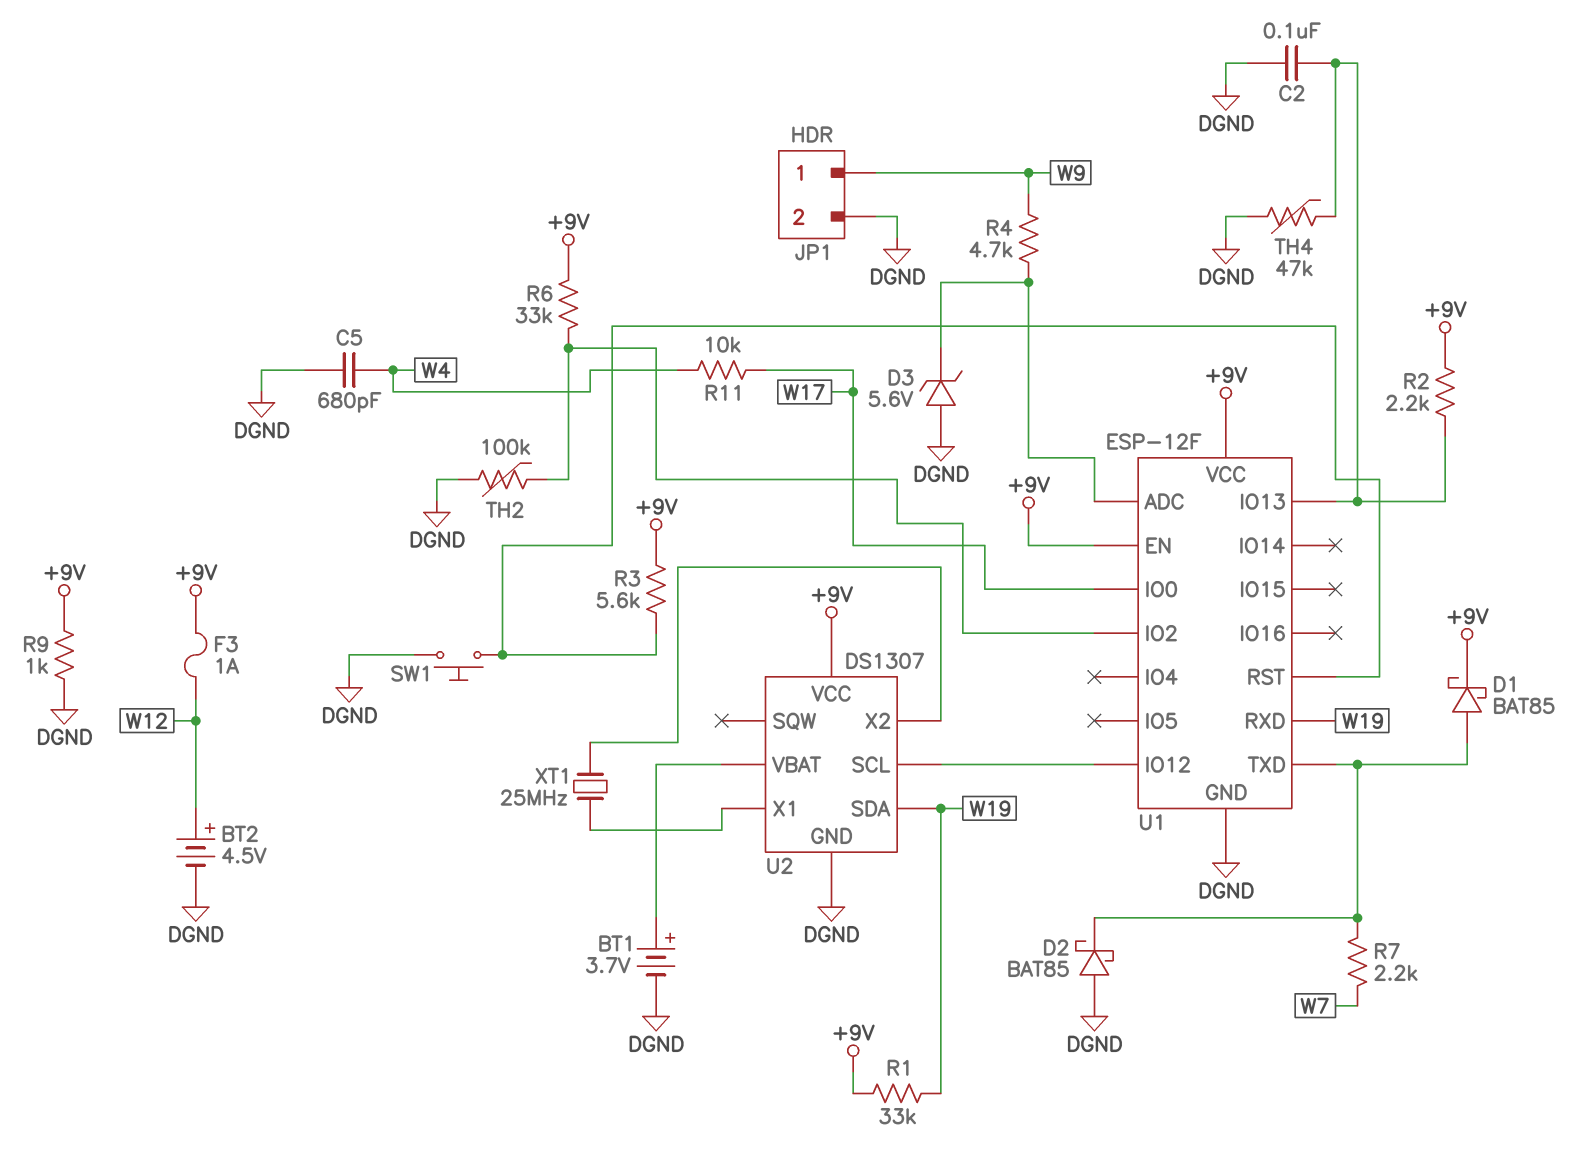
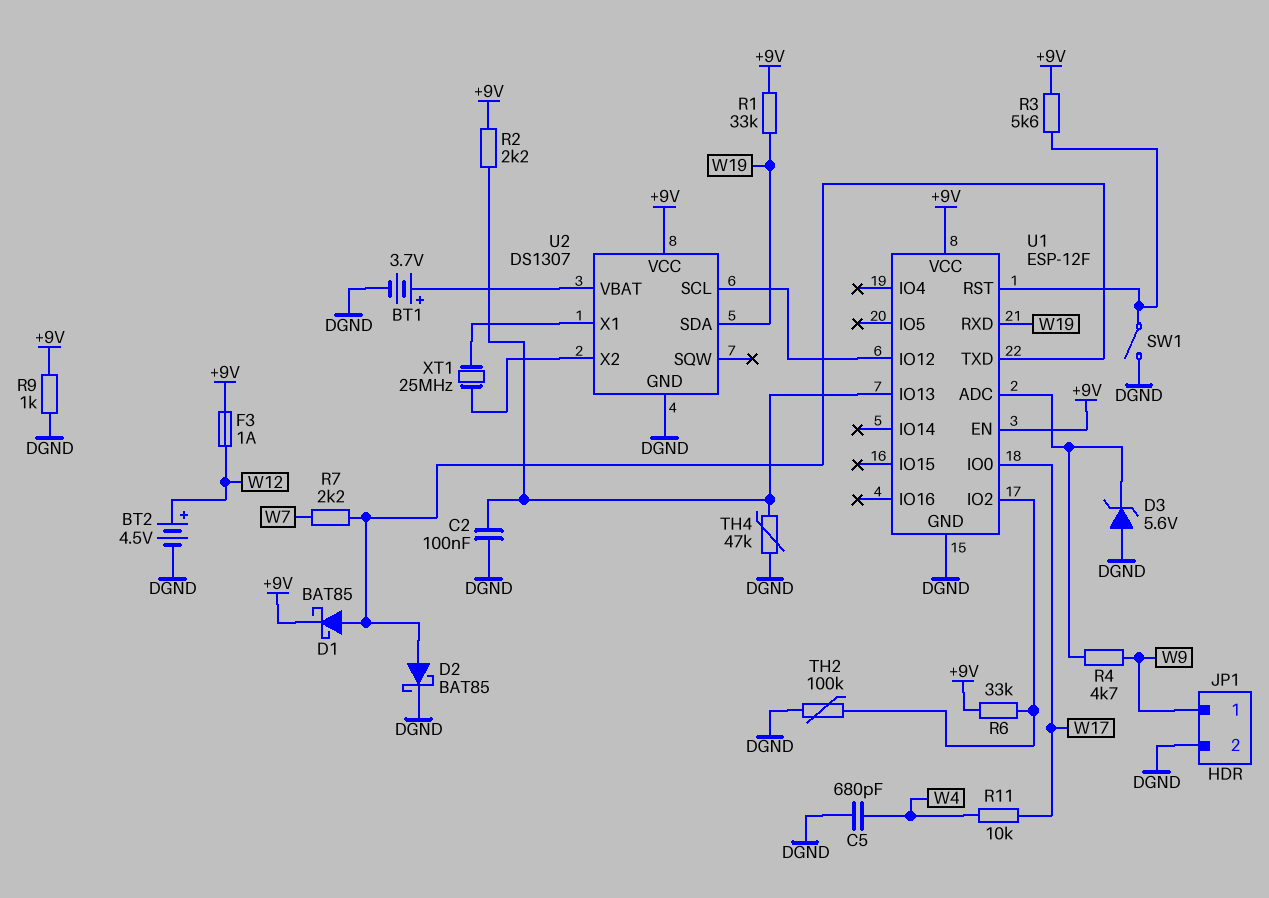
D2: schottky BAT85 (A DGND, K U1/TXD) -> schottky BAT85 (A U1/TXD, K DGND)
SW1: button (DGND, U1/RST) -> switch (DGND, U1/RST)

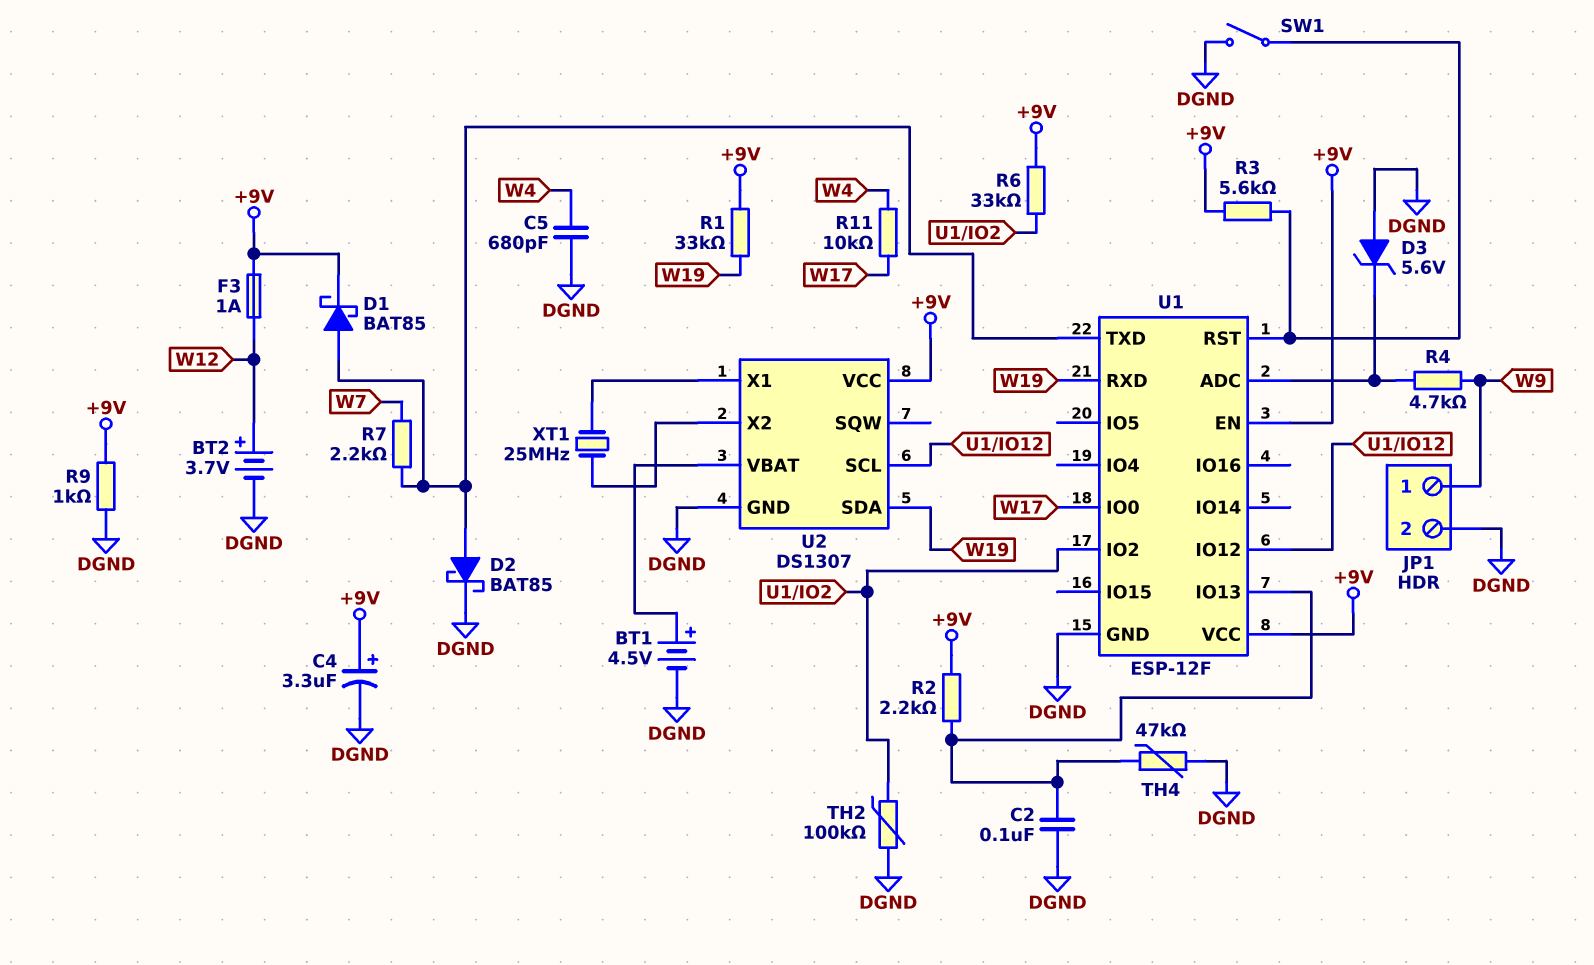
BT1: 3.7V (plus U2/VBAT, minus DGND) -> 4.5V (plus U2/VBAT, minus DGND)
BT2: 4.5V (plus W12, minus DGND) -> 3.7V (plus W12, minus DGND)
C4: none -> 3.3uF (plus +9V, minus DGND)

